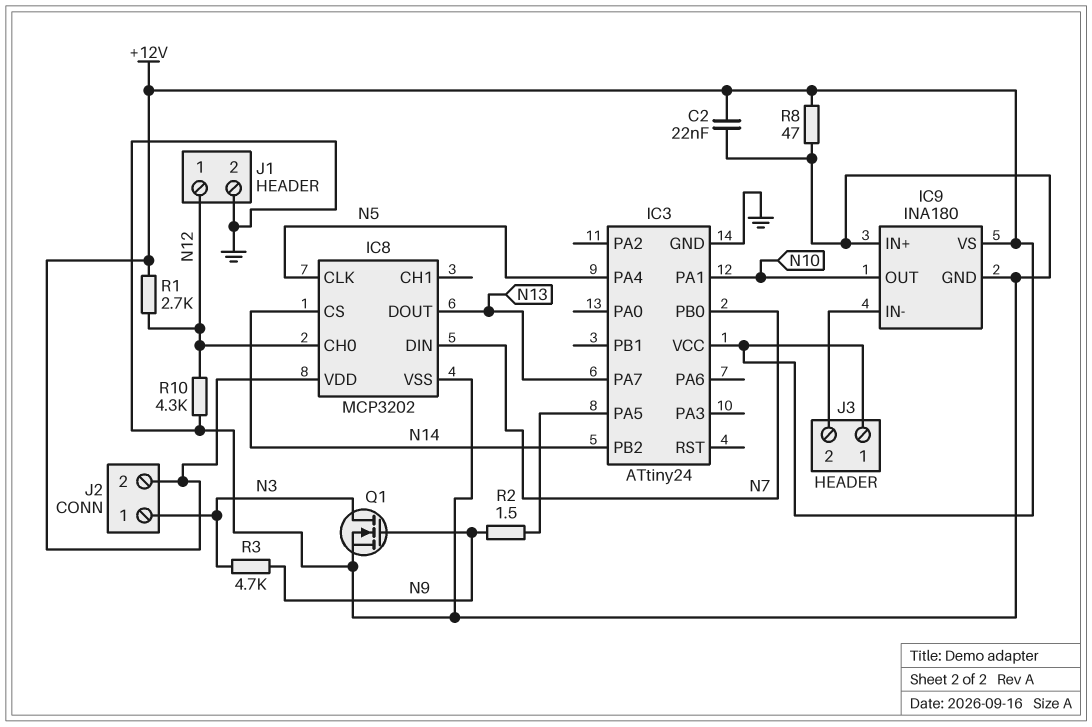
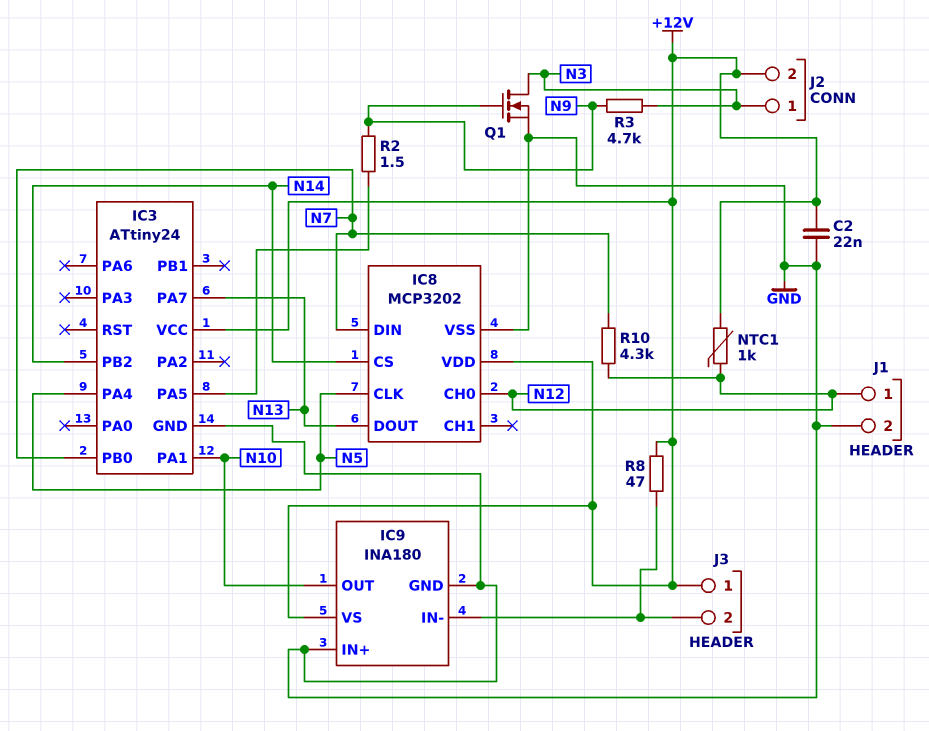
NTC1: none -> 1k (+12V, N12)
R1: 2.7k (+12V, N12) -> none
R8: 47 (+12V, GND) -> 47 (+12V, IC9/IN-)
R10: 4.3k (GND, N12) -> 4.3k (N7, N12)

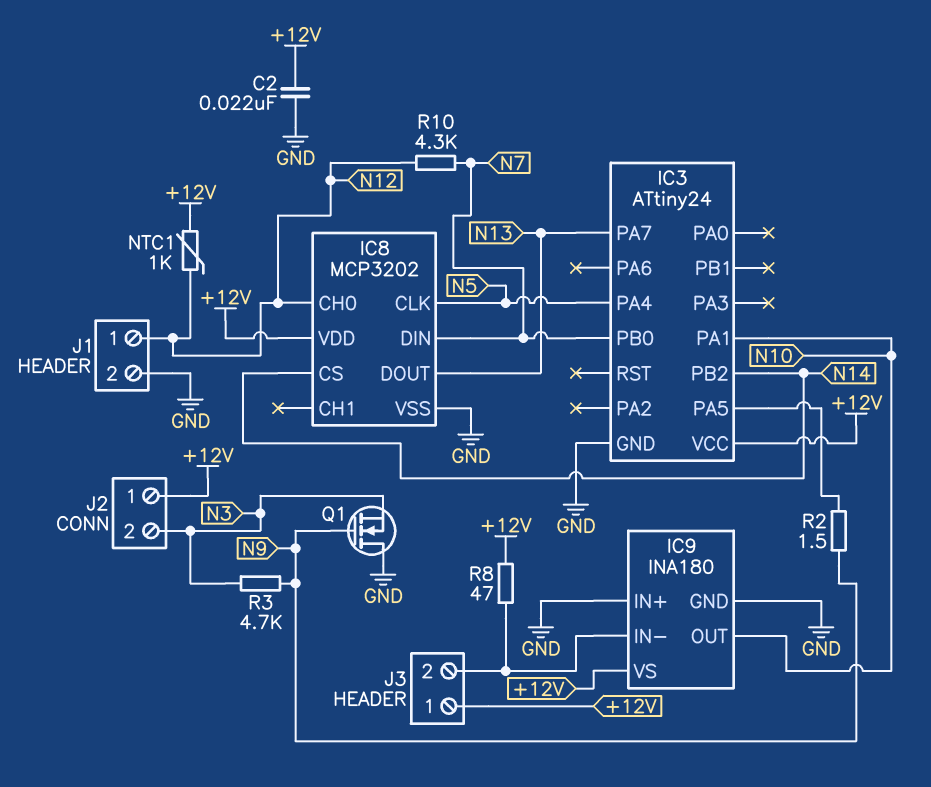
J2 pin 1: N3 -> +12V
J2 pin 2: +12V -> N3
Q1: NMOS (G N9, D N3, S GND) -> NMOS (G N9, D GND, S N3)

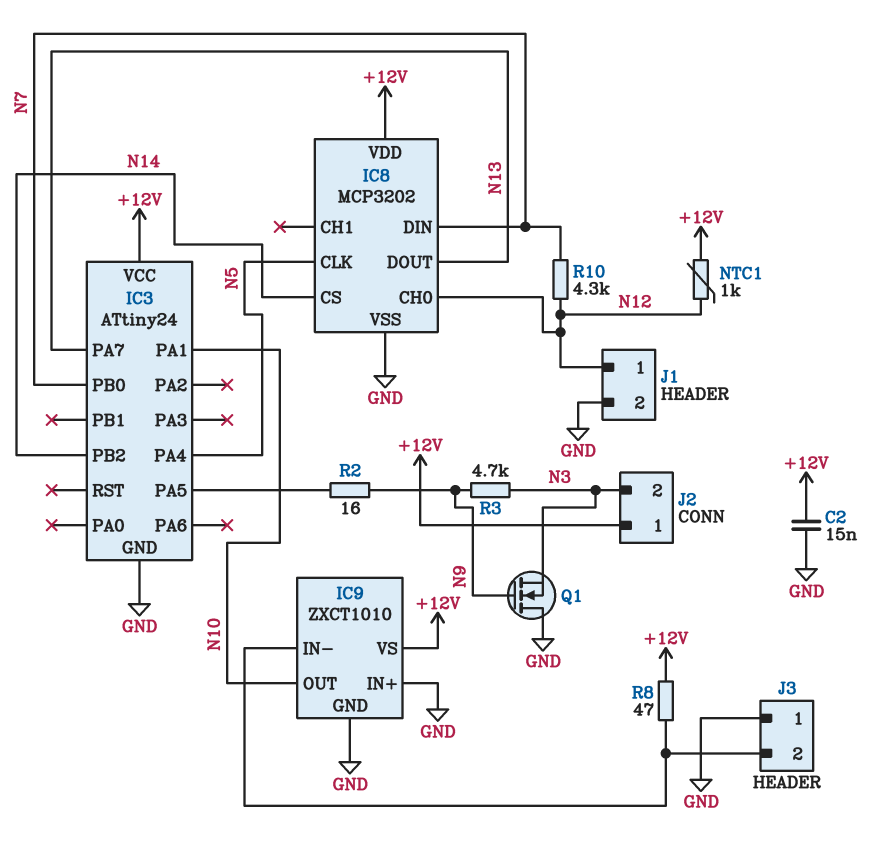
C2: 22nF (+12V, GND) -> 15nF (+12V, GND)
IC9: INA180 -> ZXCT1010
J3 pin 1: +12V -> GND
R2: 1.5 (IC3/PA5, N9) -> 16 (IC3/PA5, N9)

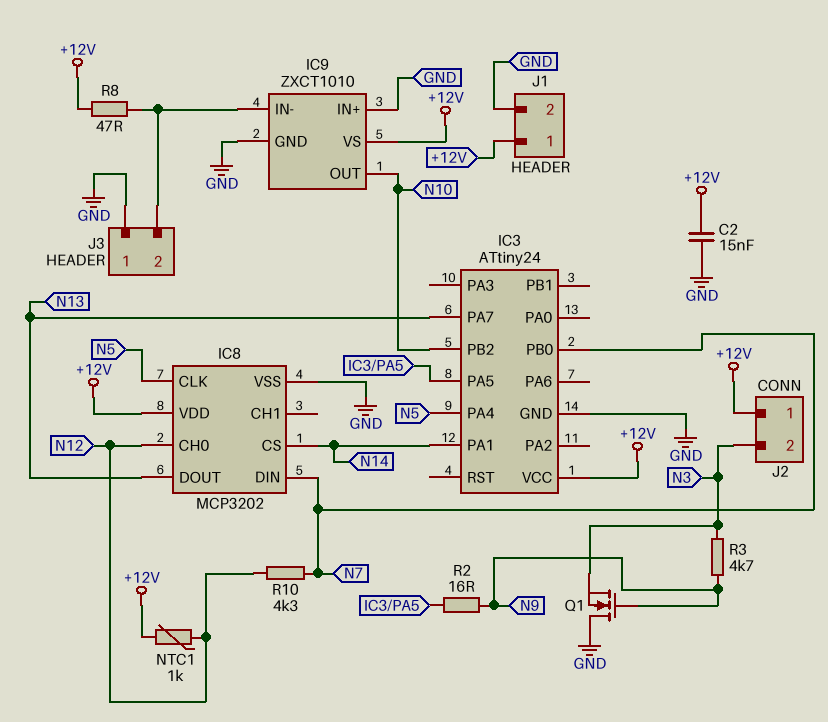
IC3 pin PA1: N10 -> N14
IC3 pin PB2: N14 -> N10
J1 pin 1: N12 -> +12V

